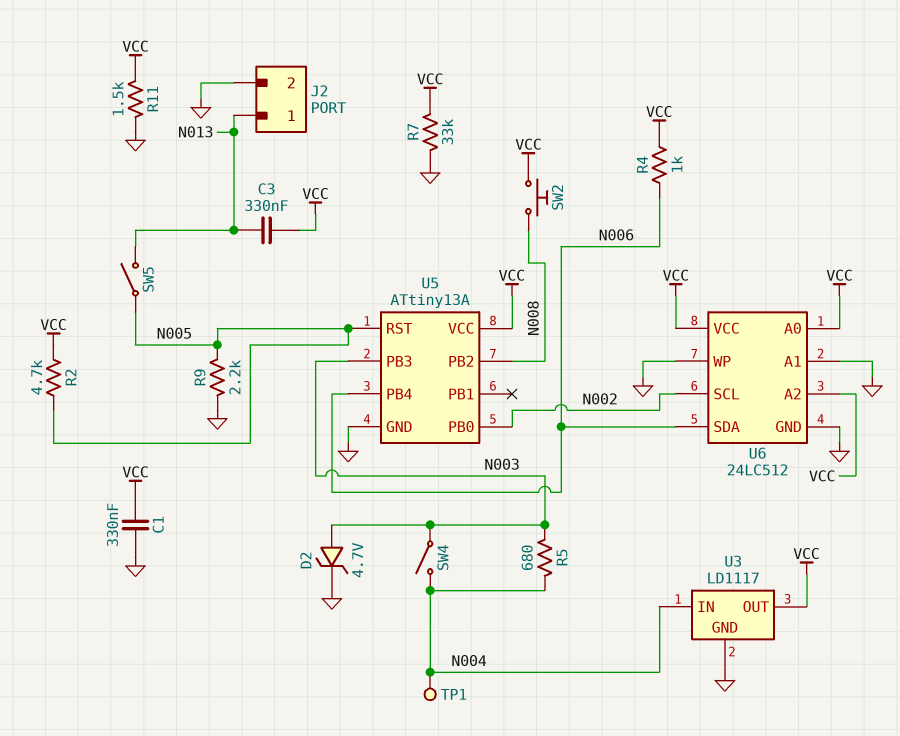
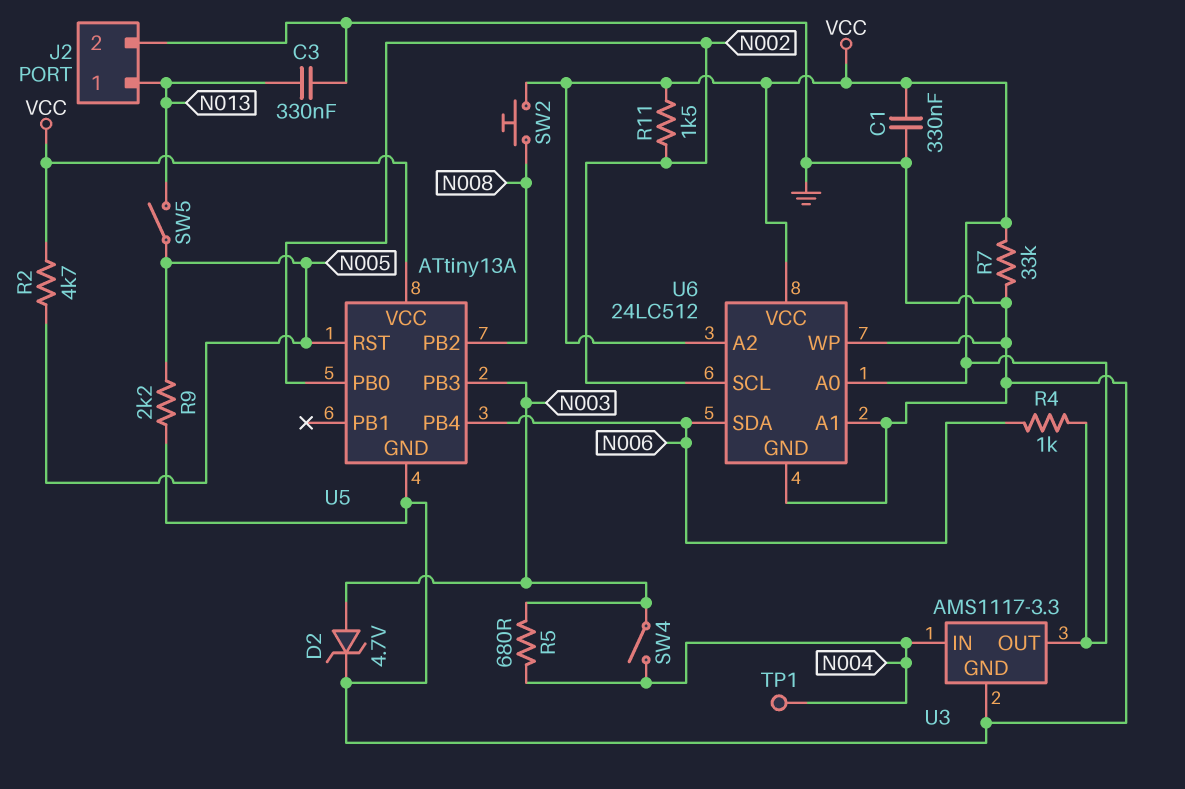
C3: 330nF (N013, VCC) -> 330nF (GND, N013)
R11: 1.5k (GND, VCC) -> 1.5k (N002, VCC)
U3: LD1117 -> AMS1117-3.3

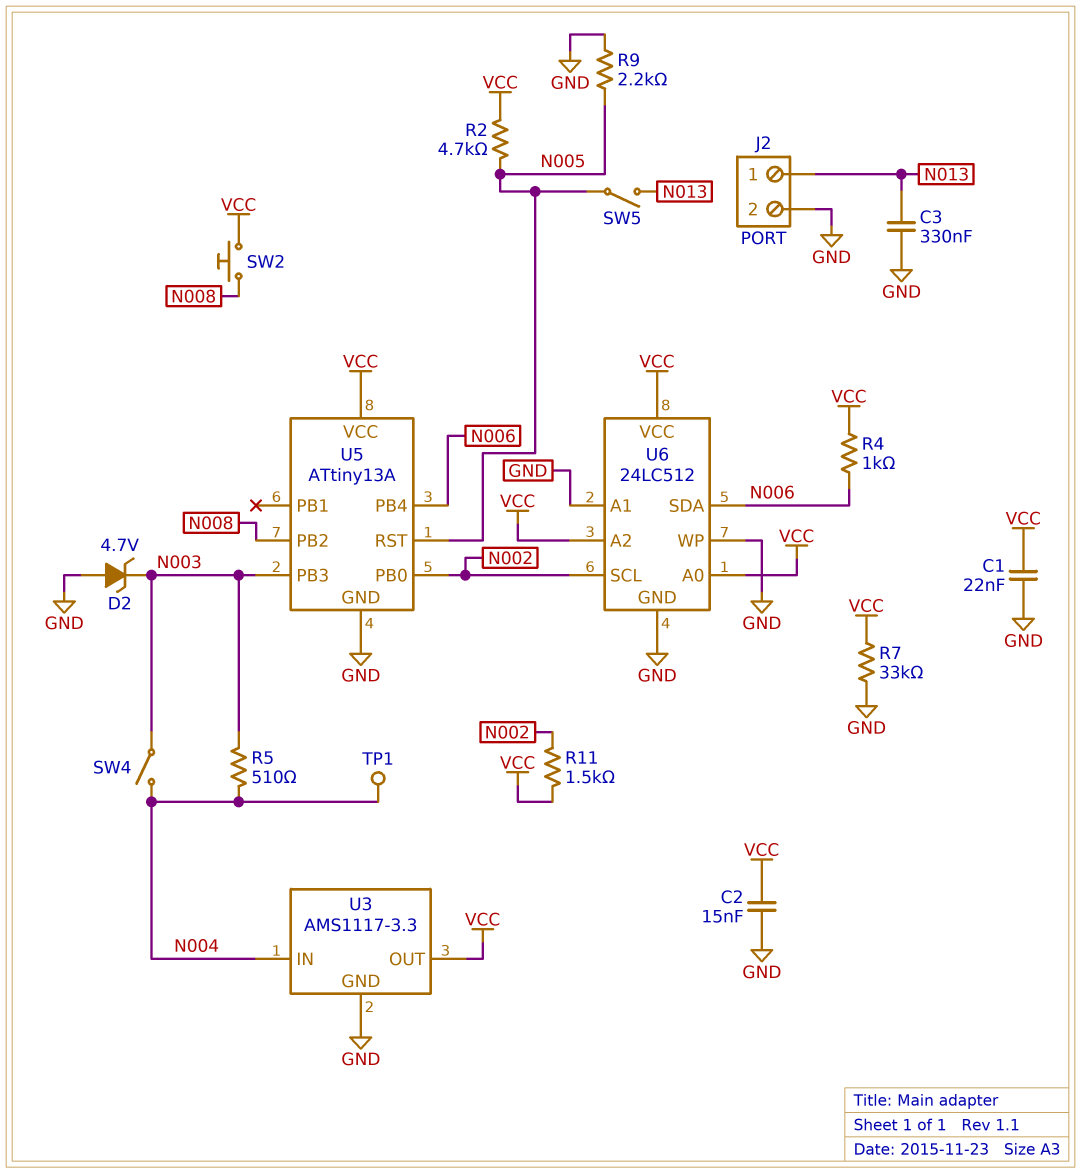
C1: 330nF (GND, VCC) -> 22nF (GND, VCC)
C2: none -> 15nF (GND, VCC)
D2: zener 4.7V (A N003, K GND) -> zener 4.7V (A GND, K N003)
R5: 680 (N003, N004) -> 510 (N003, N004)

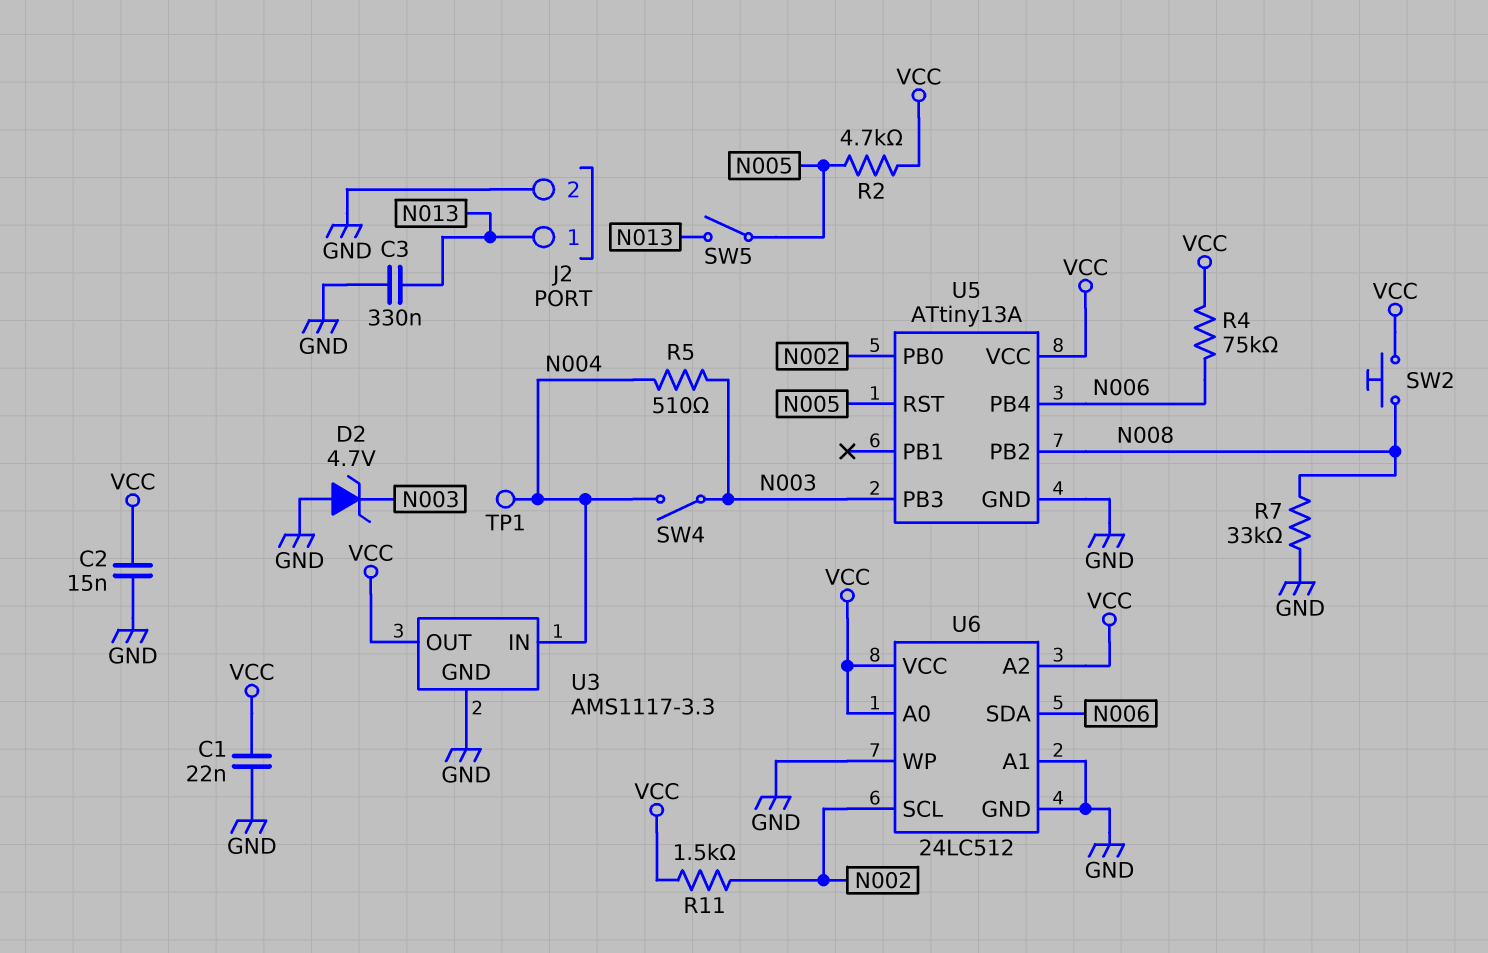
R4: 1k (N006, VCC) -> 75k (N006, VCC)
R7: 33k (GND, VCC) -> 33k (GND, N008)
R9: 2.2k (GND, N005) -> none

